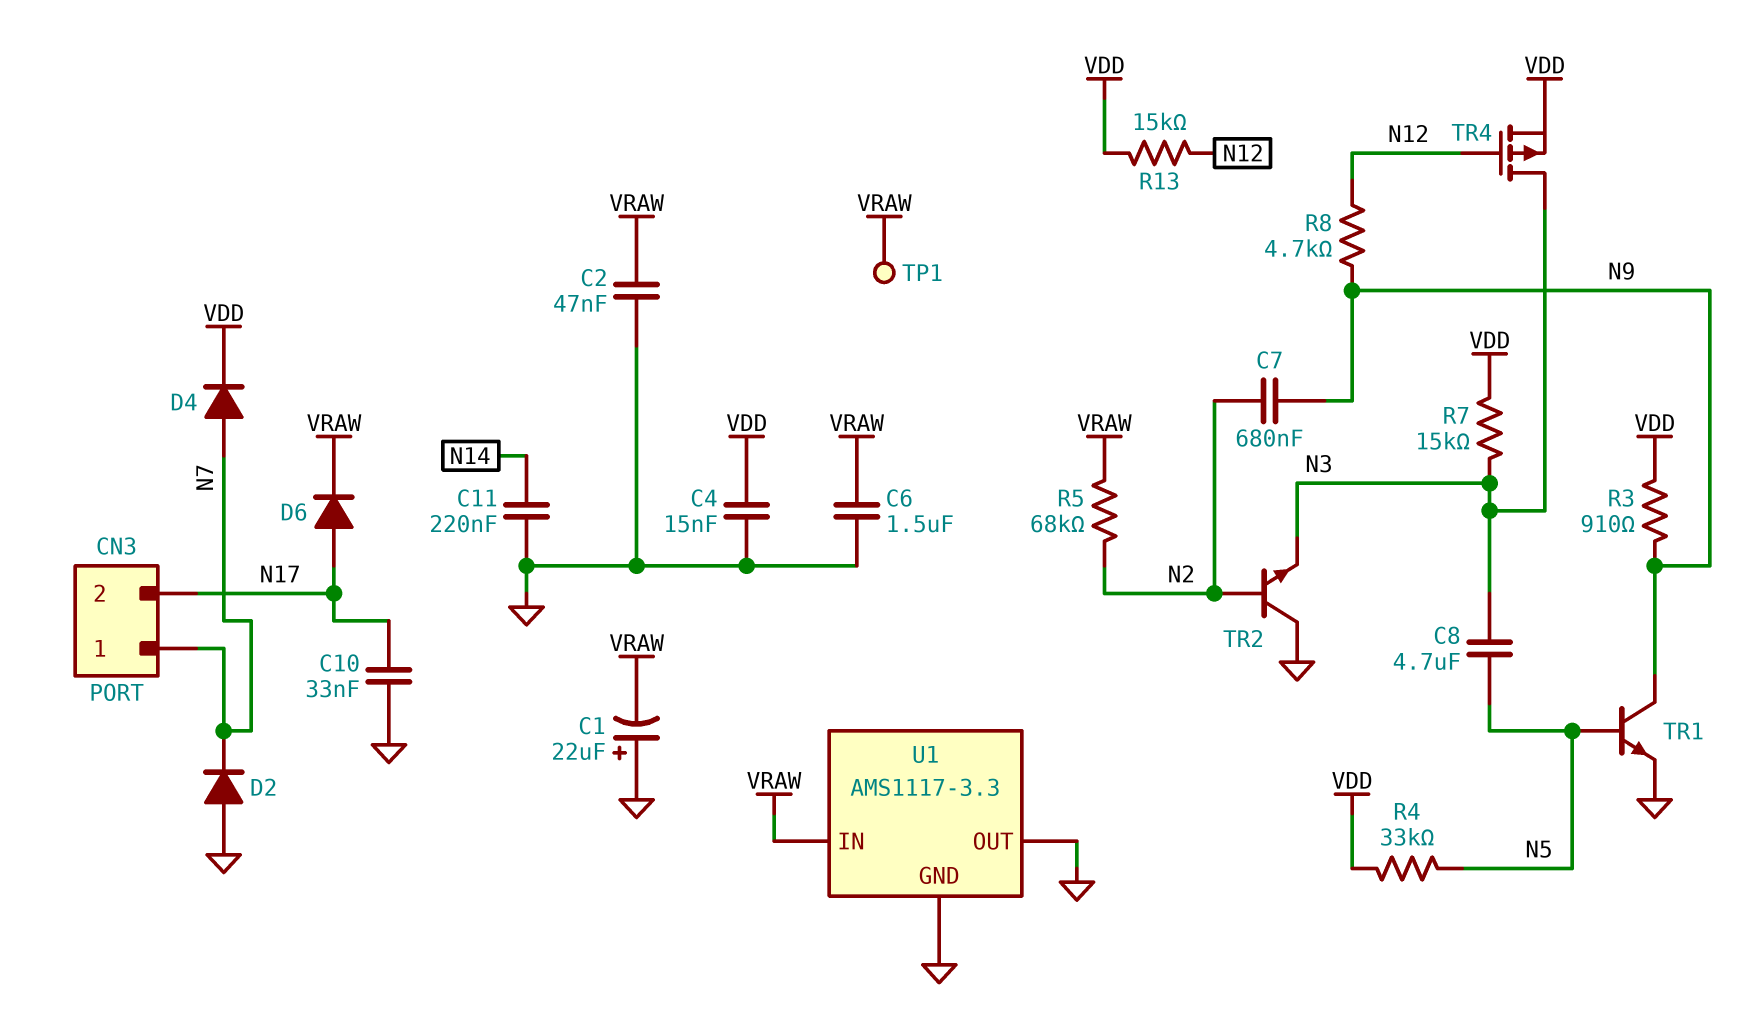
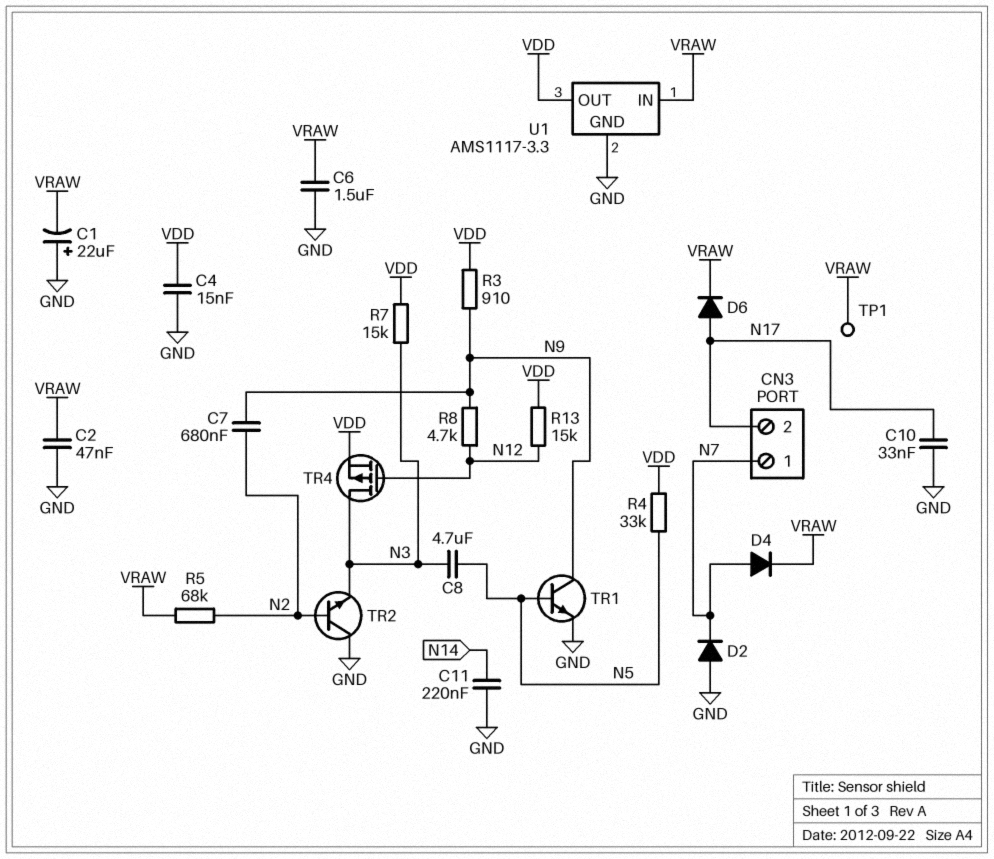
D4: diode (A N7, K VDD) -> diode (A N7, K VRAW)
U1 pin OUT: GND -> VDD

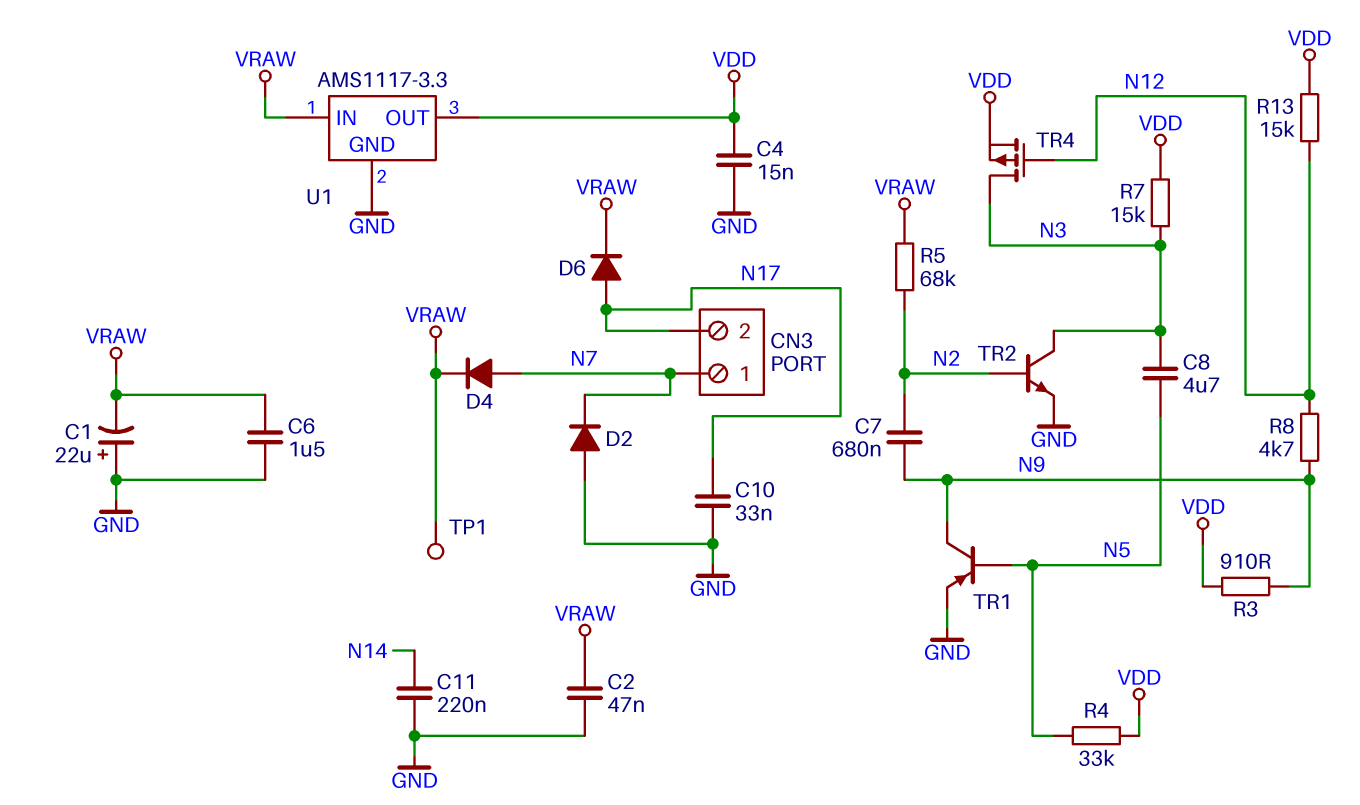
TR1: NPN (B N5, C N9, E GND) -> PNP (B N5, C N9, E GND)
TR2: NPN (B N2, C GND, E N3) -> NPN (B N2, C N3, E GND)

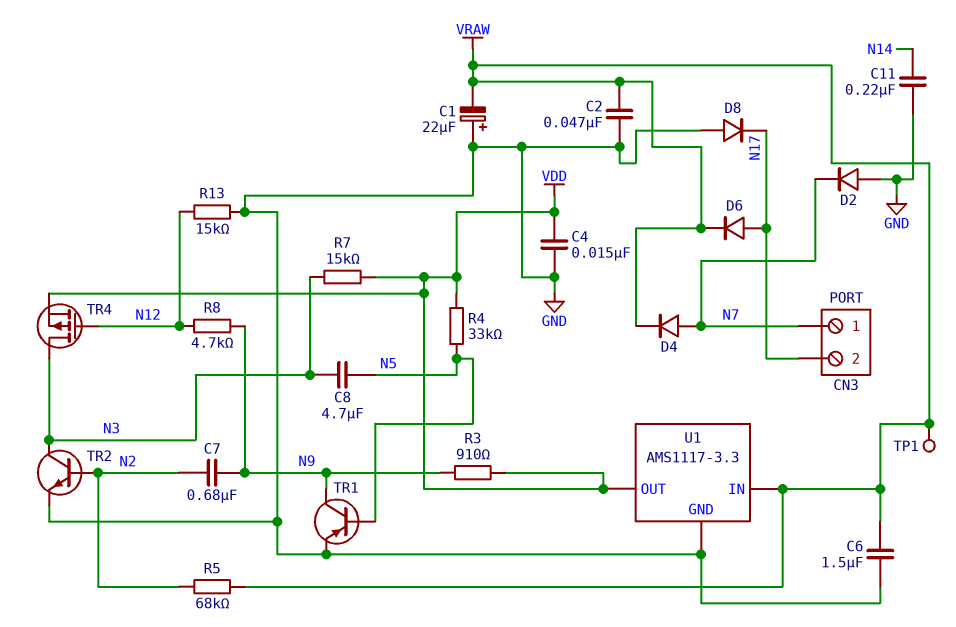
C10: 33nF (GND, N17) -> none
D8: none -> diode (A GND, K N17)
R13: 15k (N12, VDD) -> 15k (GND, N12)

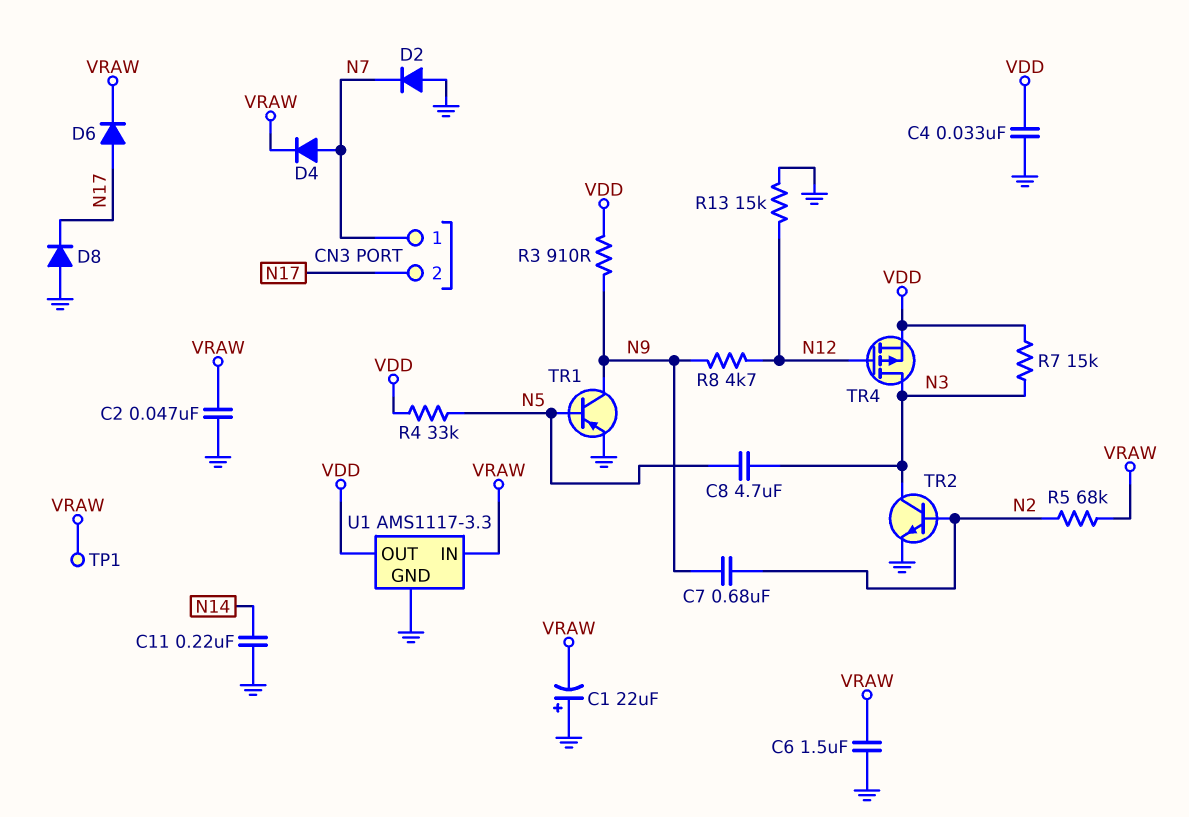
C4: 15nF (GND, VDD) -> 33nF (GND, VDD)

